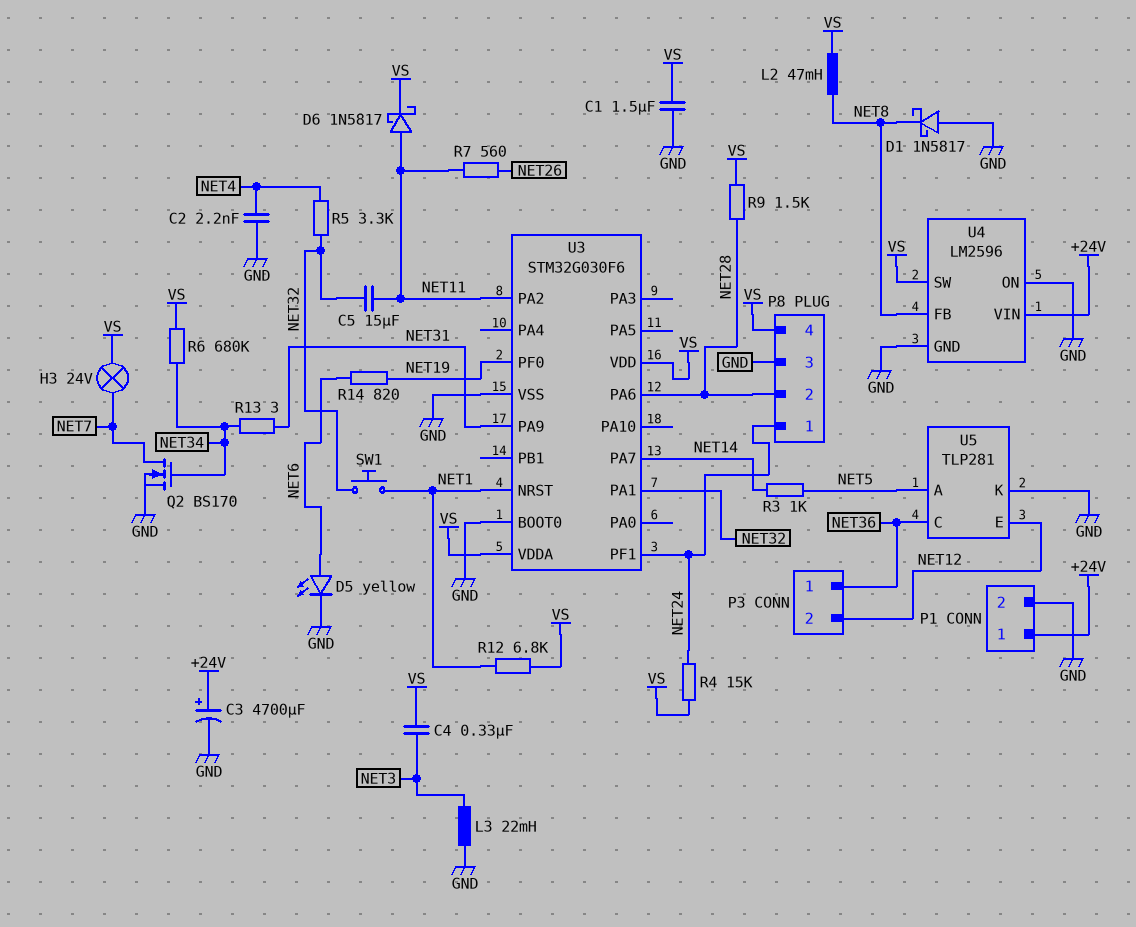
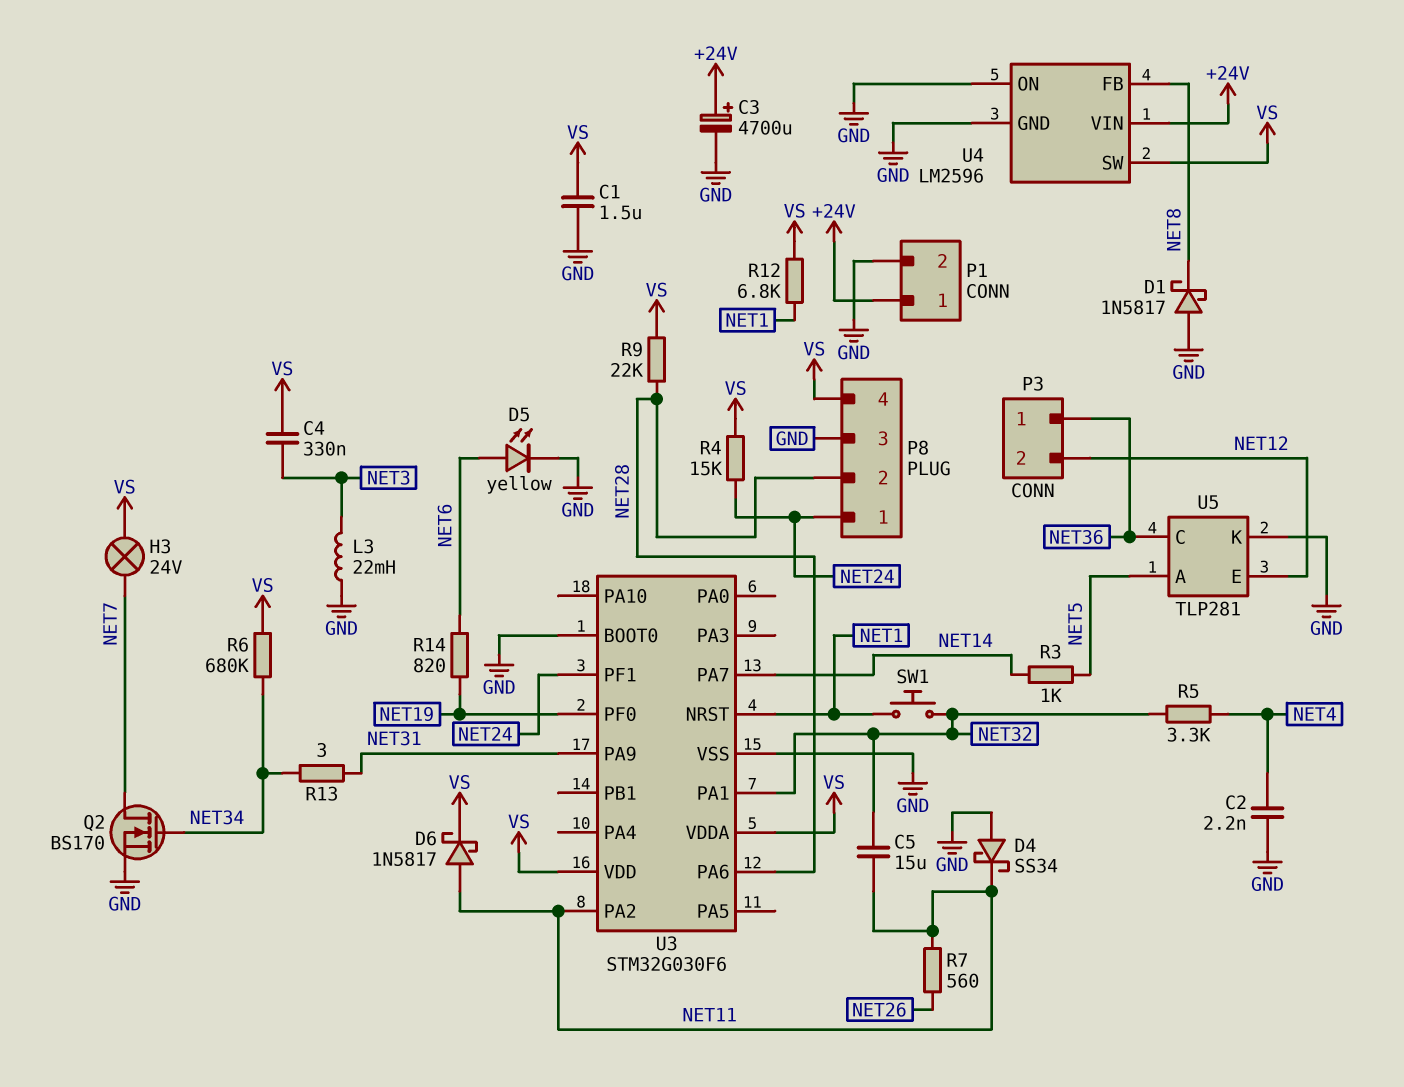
D4: none -> schottky SS34 (A GND, K NET11)
L2: 47mH (NET8, VS) -> none
R9: 1.5k (NET28, VS) -> 22k (NET28, VS)

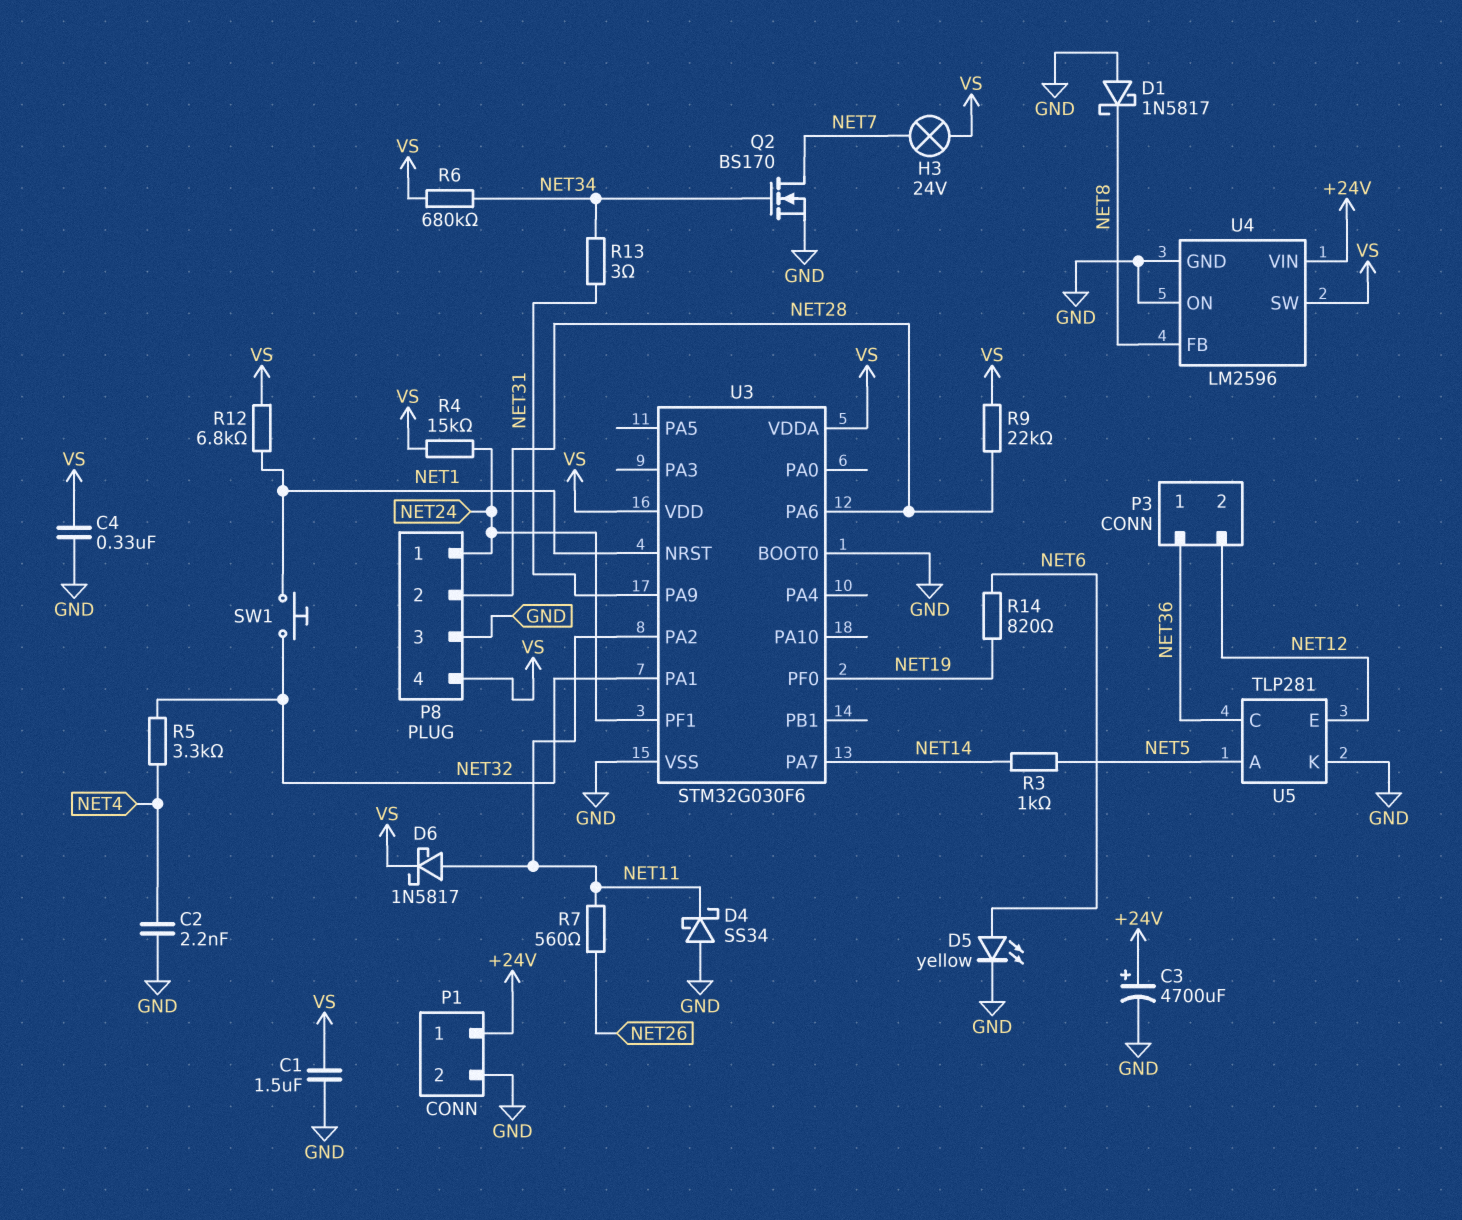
C4: 330nF (NET3, VS) -> 330nF (GND, VS)
C5: 15uF (NET11, NET32) -> none
L3: 22mH (GND, NET3) -> none

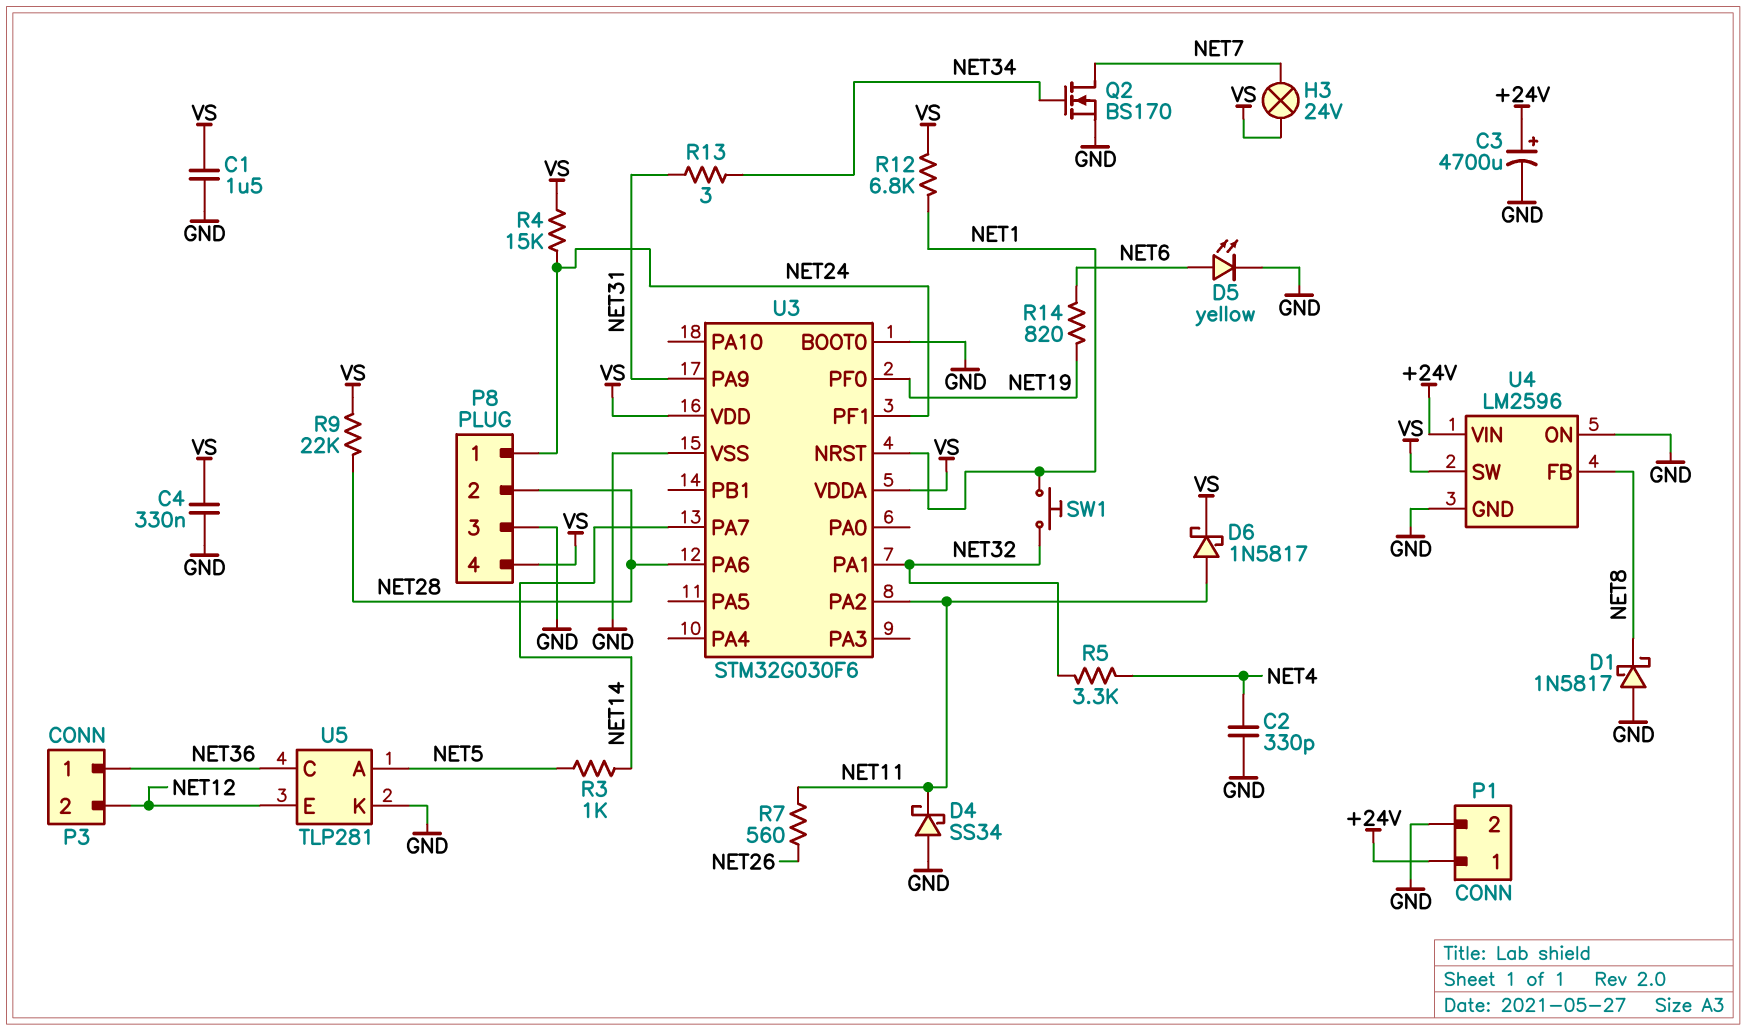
C2: 2.2nF (GND, NET4) -> 330pF (GND, NET4)
R6: 680k (NET34, VS) -> none

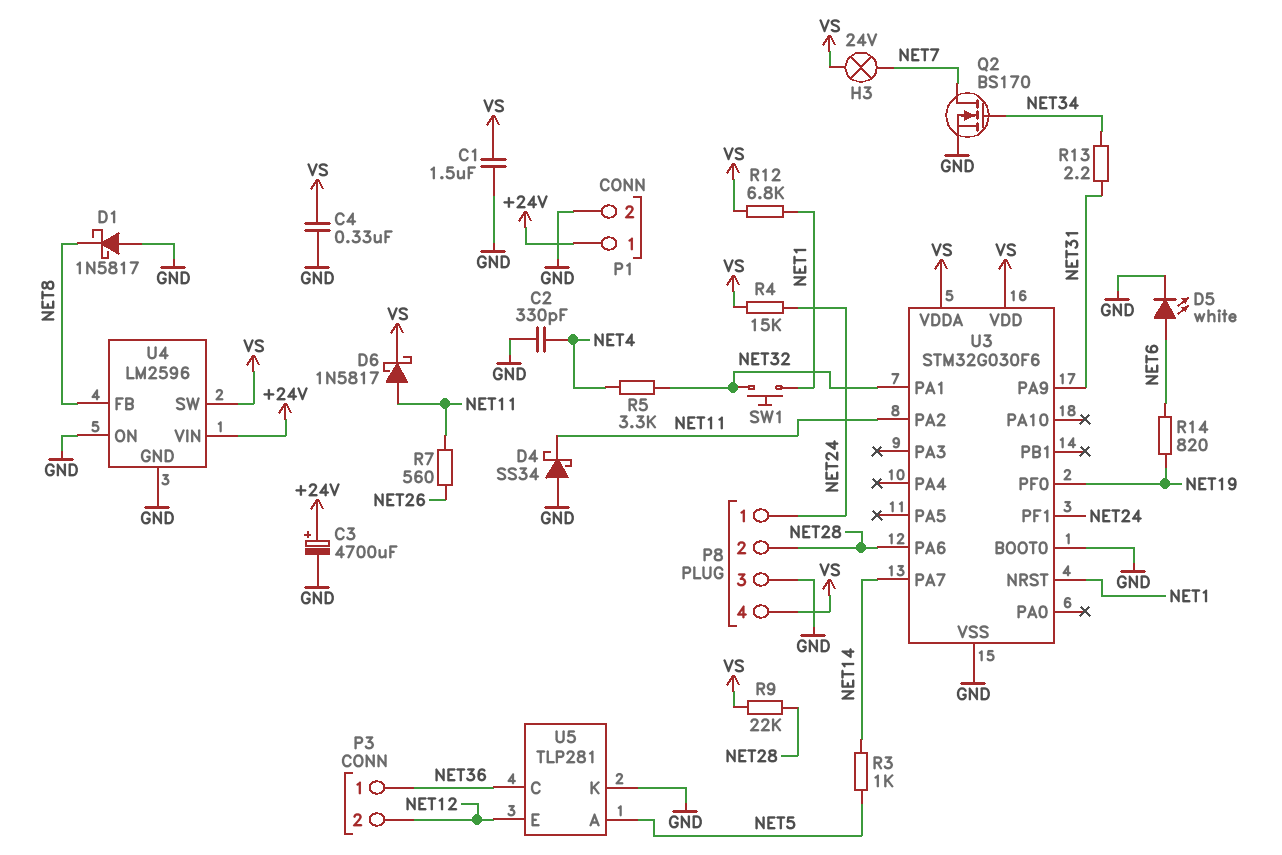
D5: LED yellow (A NET6, K GND) -> LED white (A NET6, K GND)
R13: 3 (NET31, NET34) -> 2.2 (NET31, NET34)

